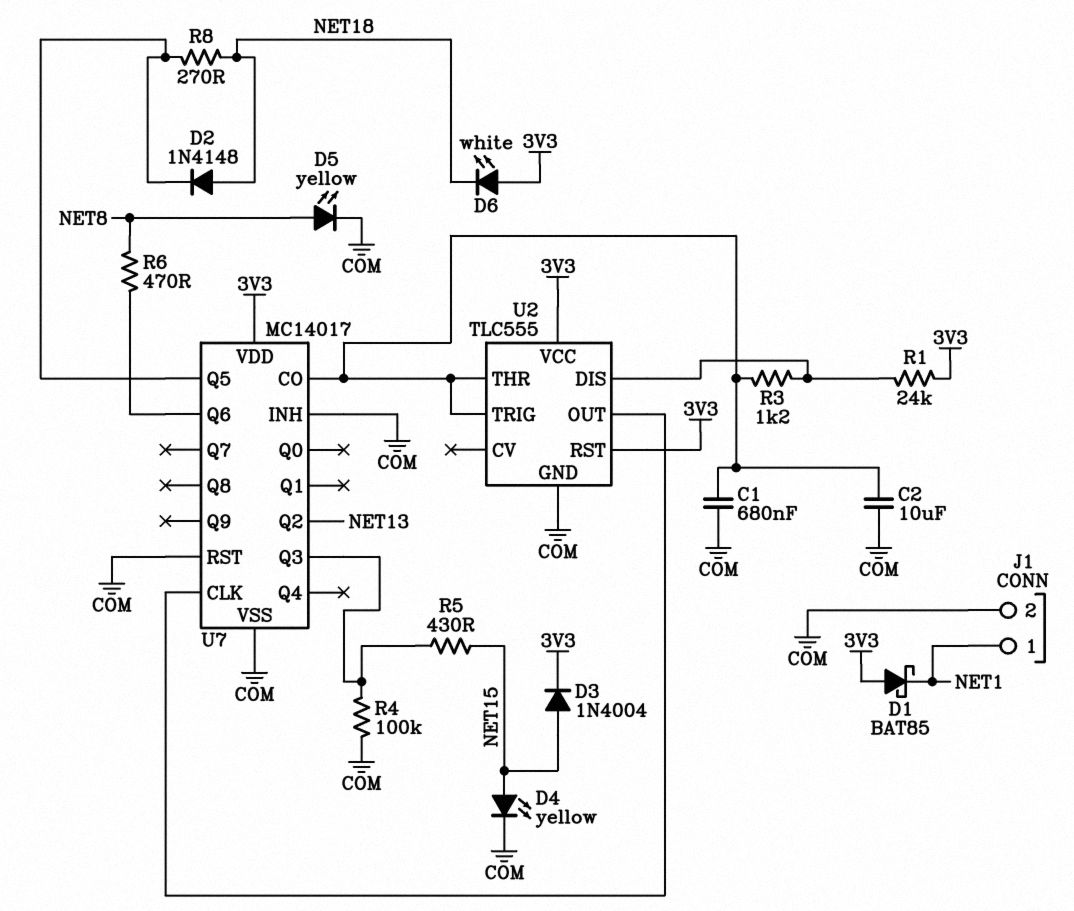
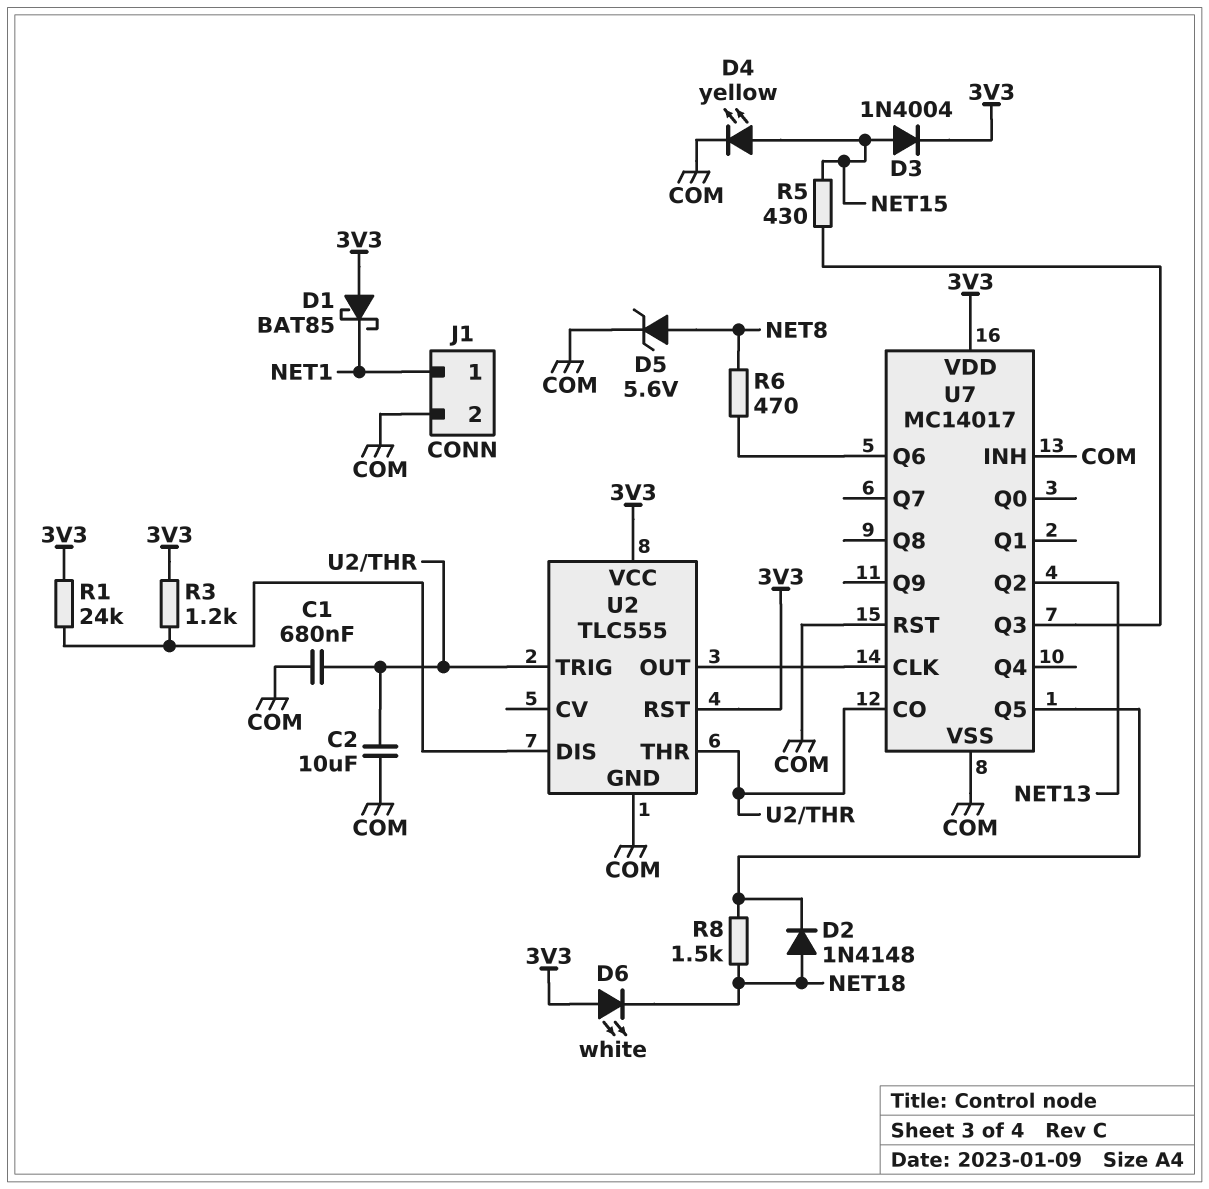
D5: LED yellow (A NET8, K COM) -> zener 5.6V (A NET8, K COM)
R3: 1.2k (U2/DIS, U2/THR) -> 1.2k (3V3, U2/DIS)
R4: 100k (COM, U7/Q3) -> none
R8: 270 (NET18, U7/Q5) -> 1.5k (NET18, U7/Q5)

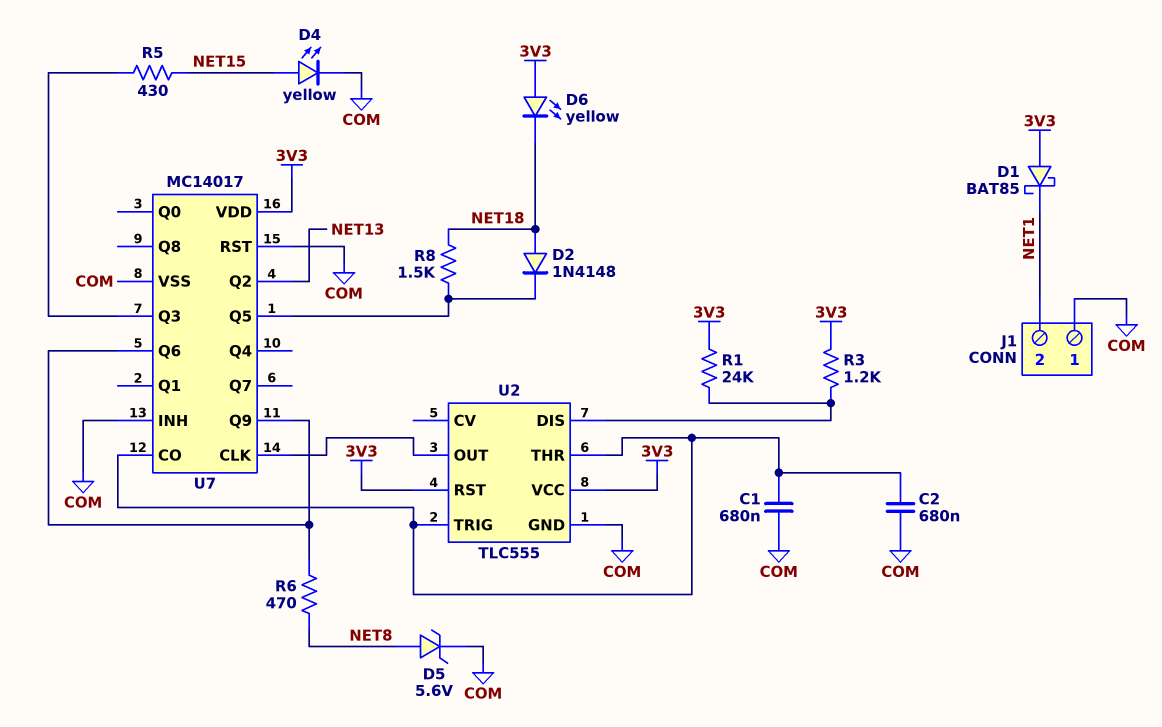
C2: 10uF (COM, U2/THR) -> 680nF (COM, U2/THR)
D3: diode 1N4004 (A NET15, K 3V3) -> none
D6: LED white (A 3V3, K NET18) -> LED yellow (A 3V3, K NET18)
J1 pin 1: NET1 -> COM
J1 pin 2: COM -> NET1
U7 pin Q9: none -> U7/Q6

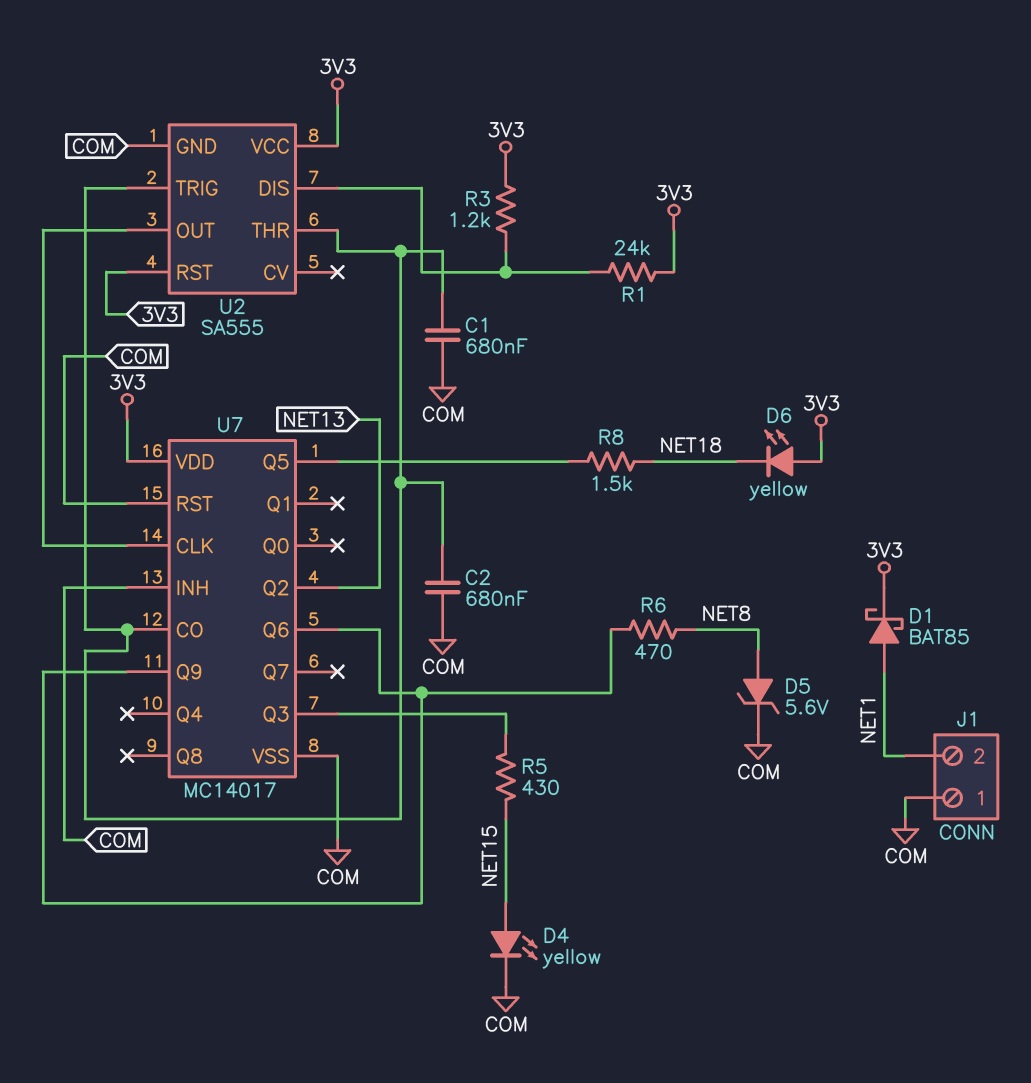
D1: schottky BAT85 (A 3V3, K NET1) -> schottky BAT85 (A NET1, K 3V3)
D2: diode 1N4148 (A NET18, K U7/Q5) -> none
U2: TLC555 -> SA555

